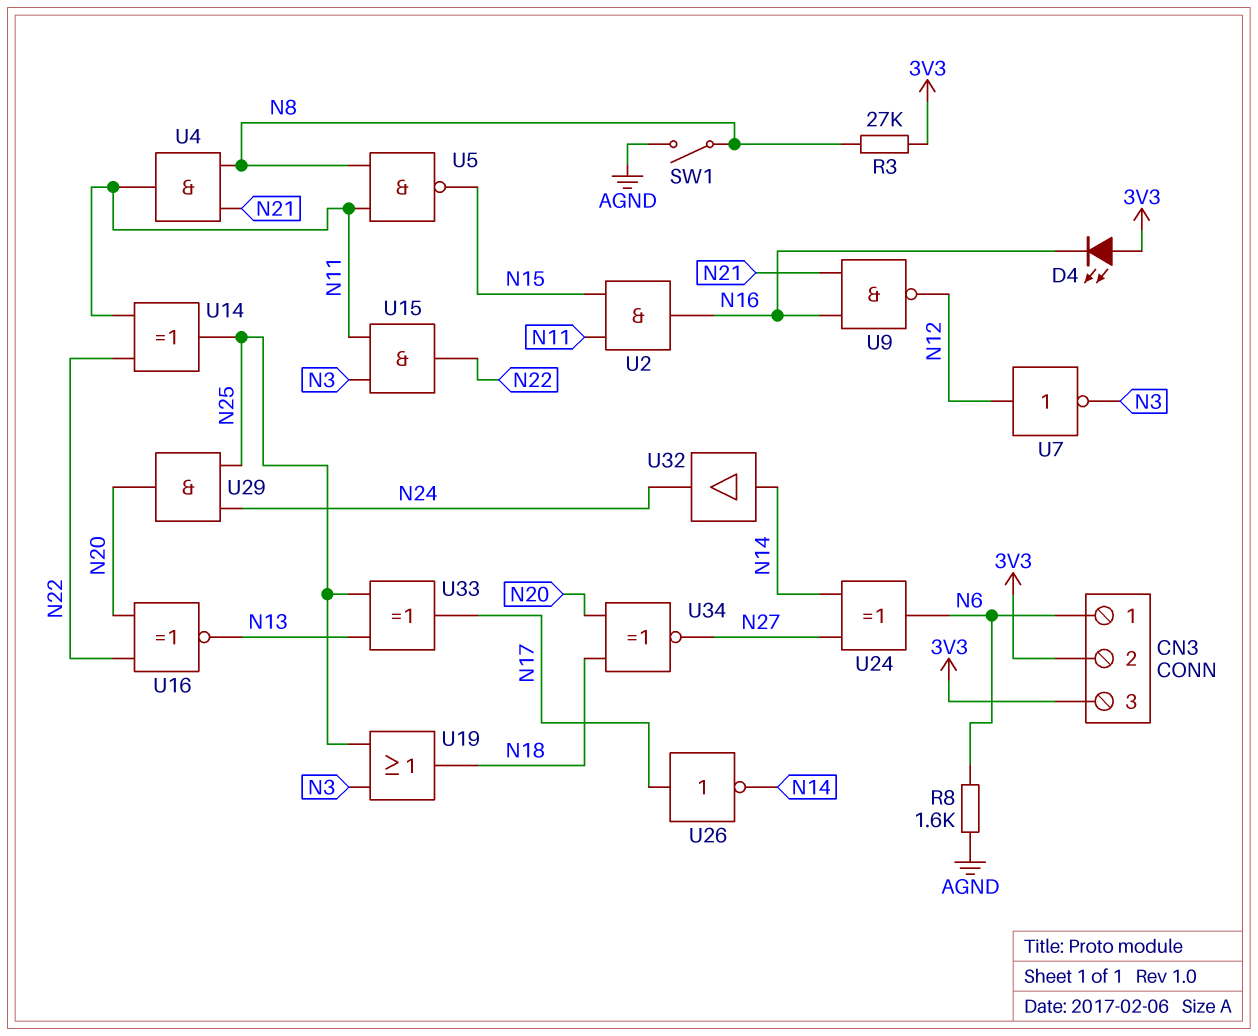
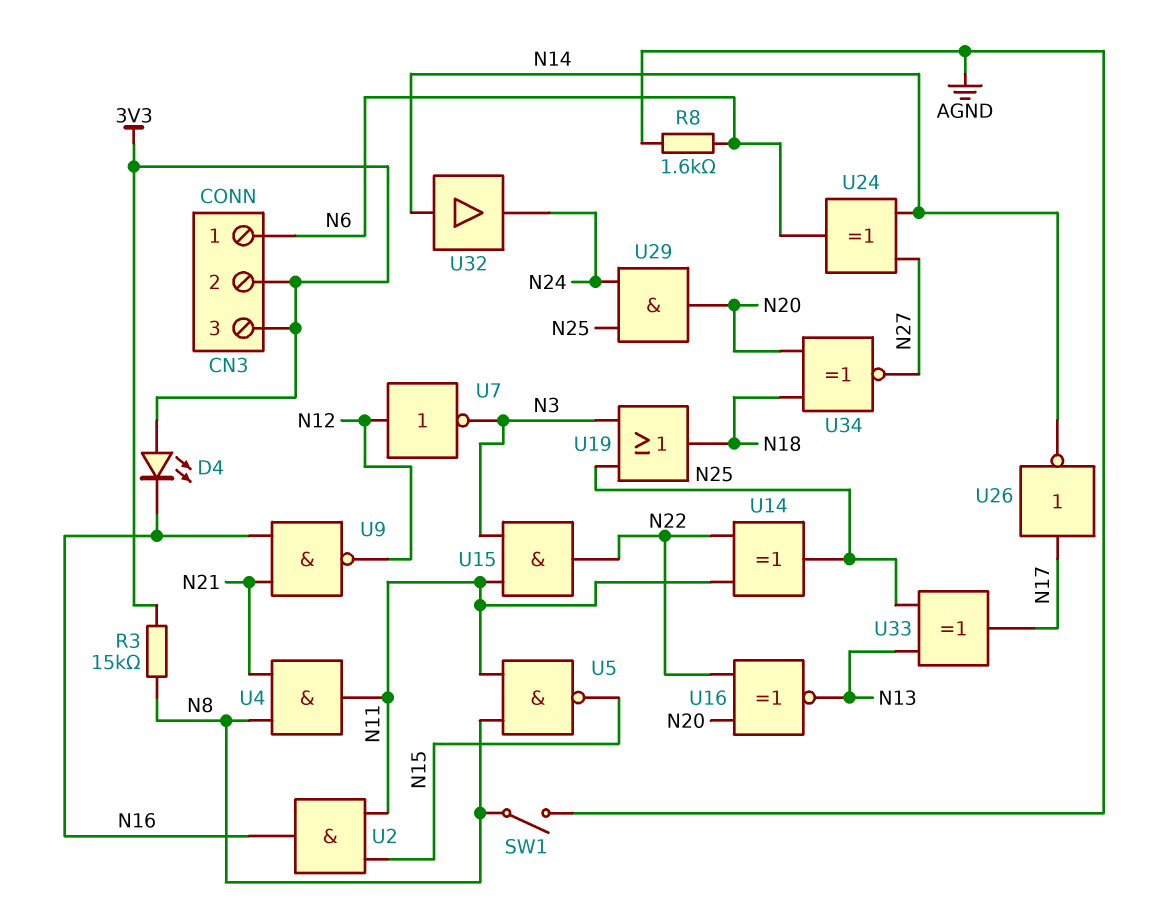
R3: 27k (3V3, N8) -> 15k (3V3, N8)

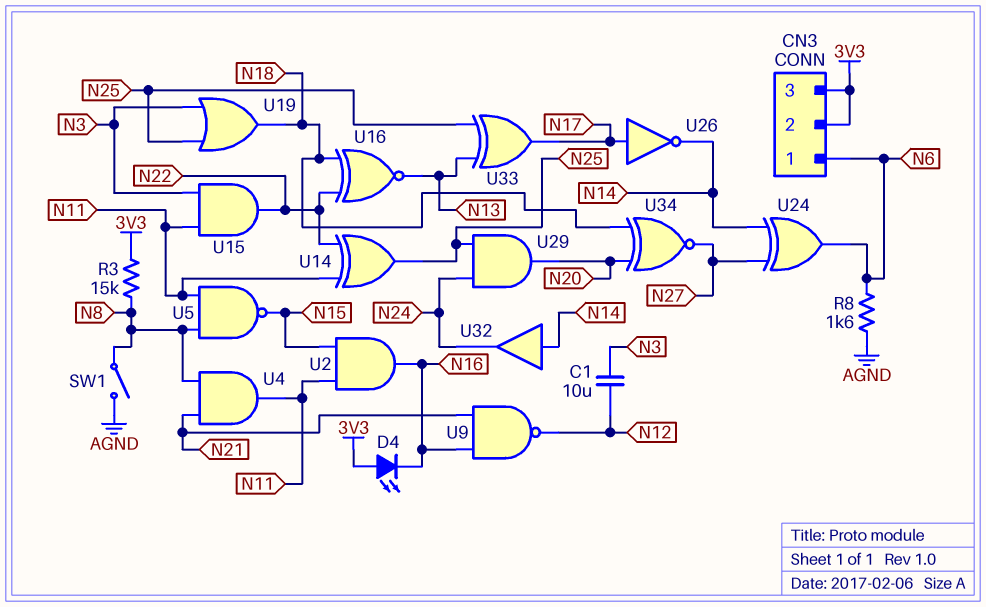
C1: none -> 10uF (N3, N12)
U7: NOT (in N12, out N3) -> none
U16: XNOR (in N20, in N22, out N13) -> XNOR (in N18, in N22, out N13)

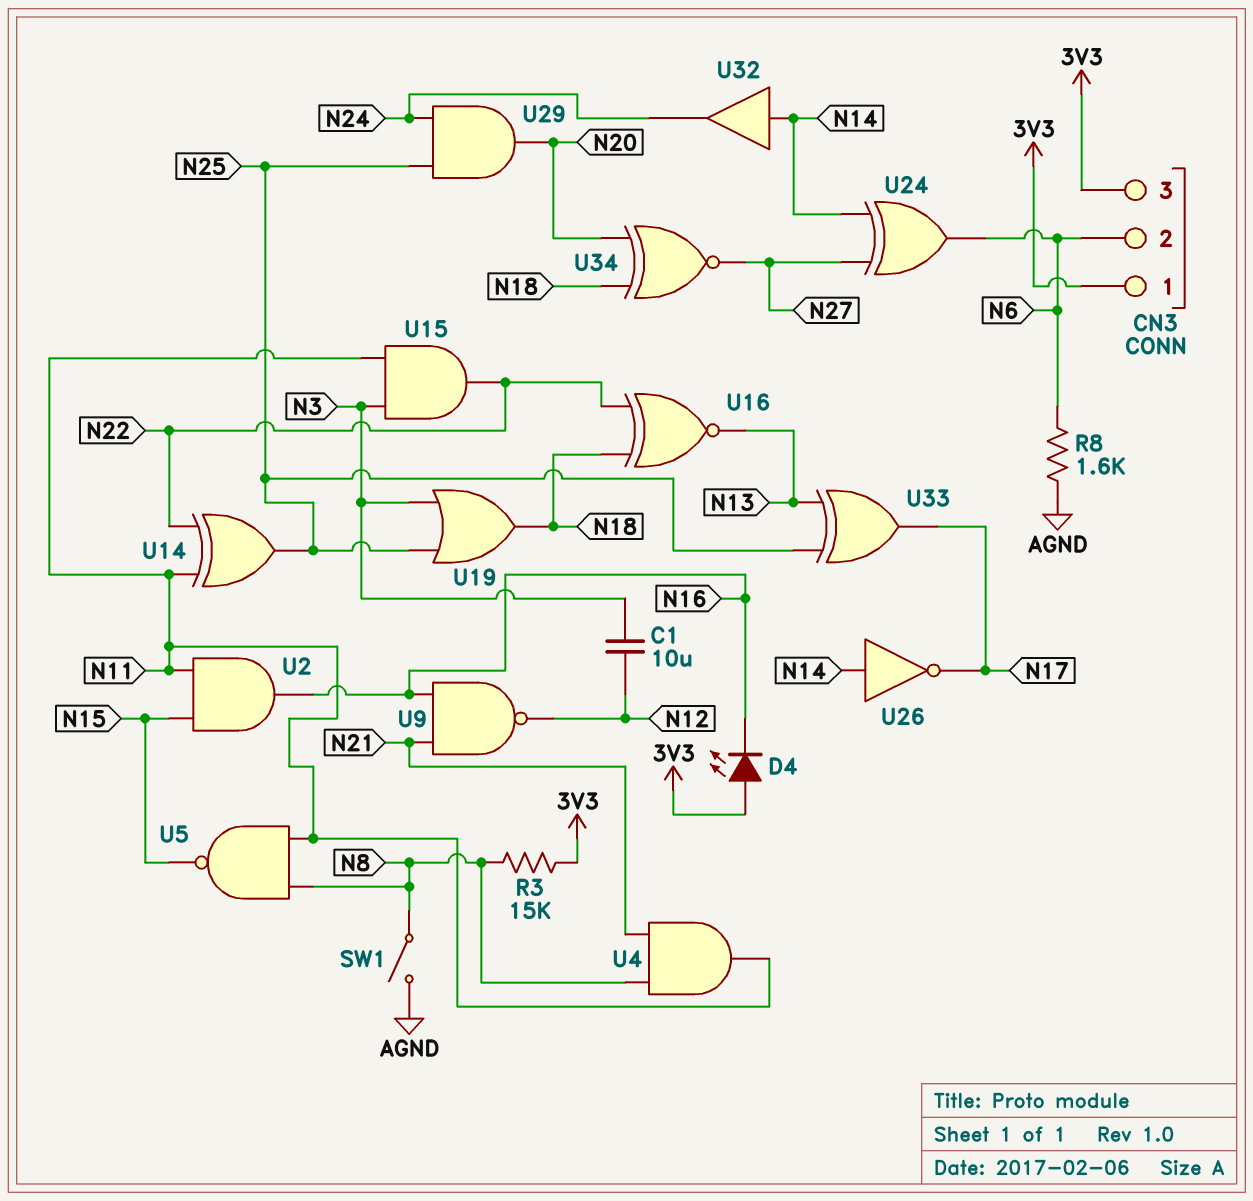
CN3 pin 1: N6 -> 3V3
CN3 pin 2: 3V3 -> N6
U26: NOT (in N17, out N14) -> NOT (in N14, out N17)

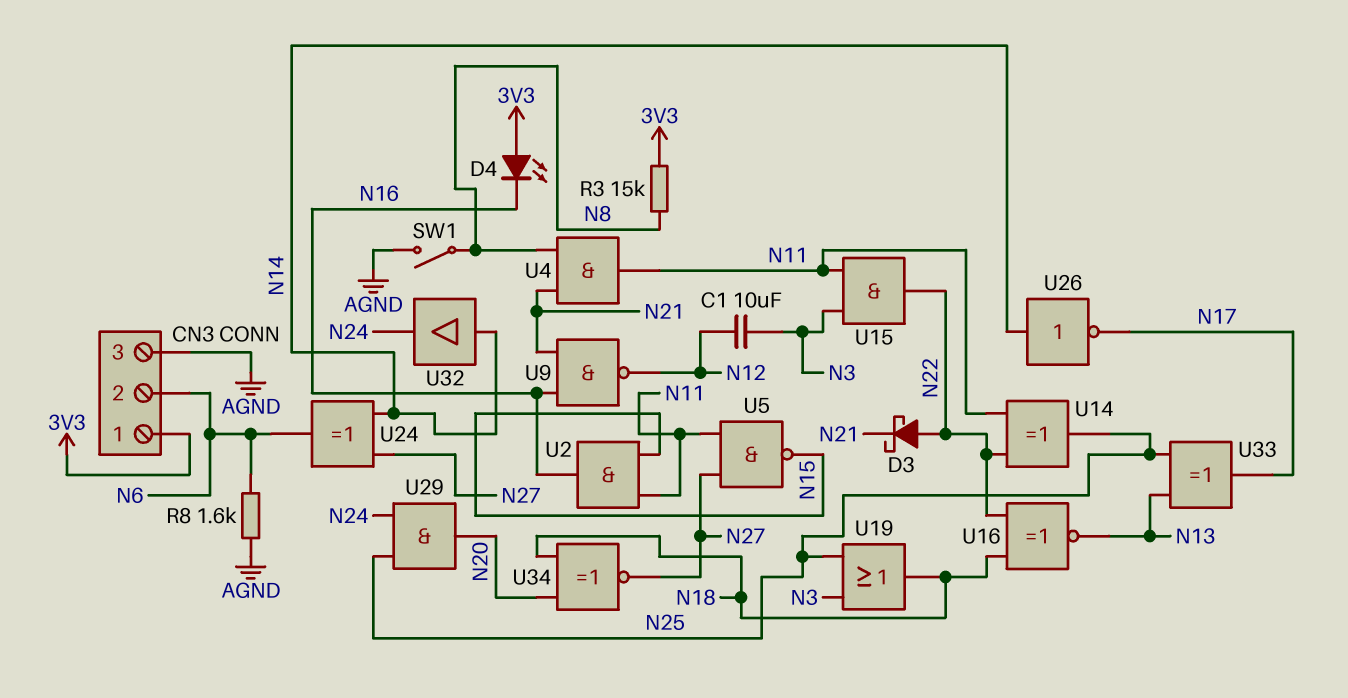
CN3 pin 3: 3V3 -> AGND
D3: none -> schottky (A N22, K N21)
U5: NAND (in N8, in N11, out N15) -> NAND (in N11, in N27, out N15)

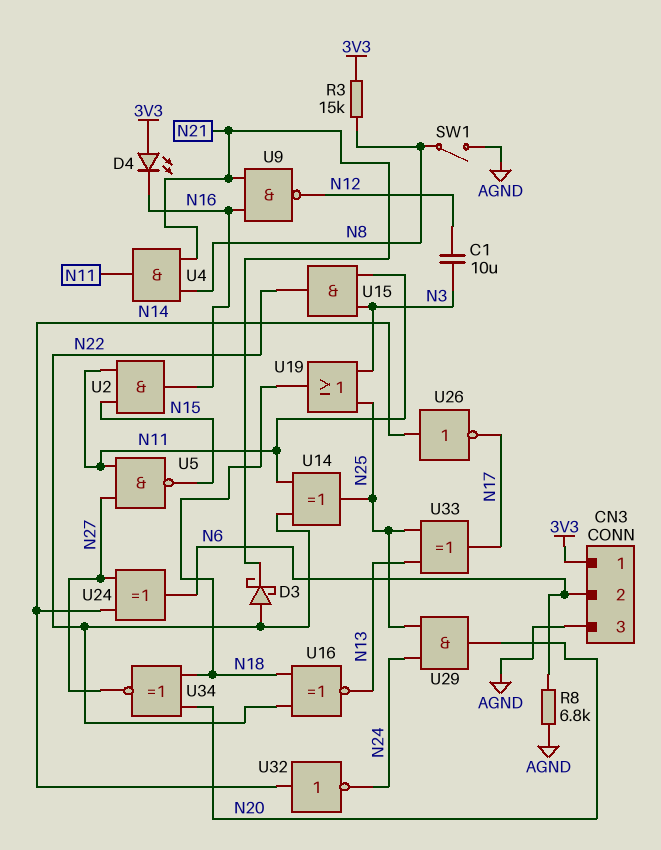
R8: 1.6k (AGND, N6) -> 6.8k (AGND, N6)
U32: buffer (in N14, out N24) -> NOT (in N14, out N24)

